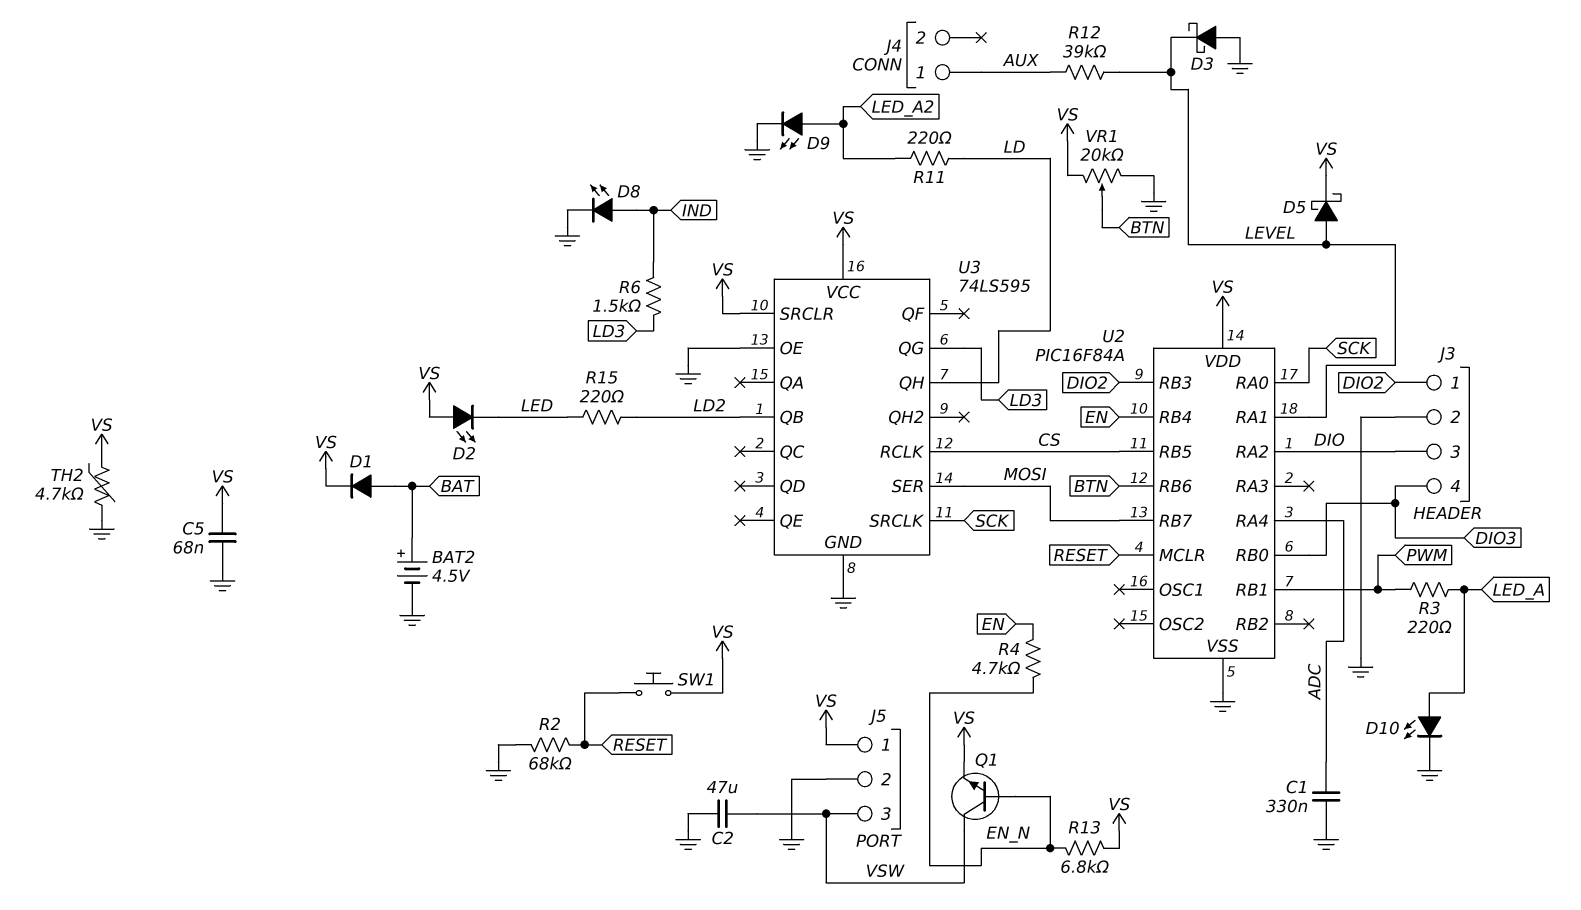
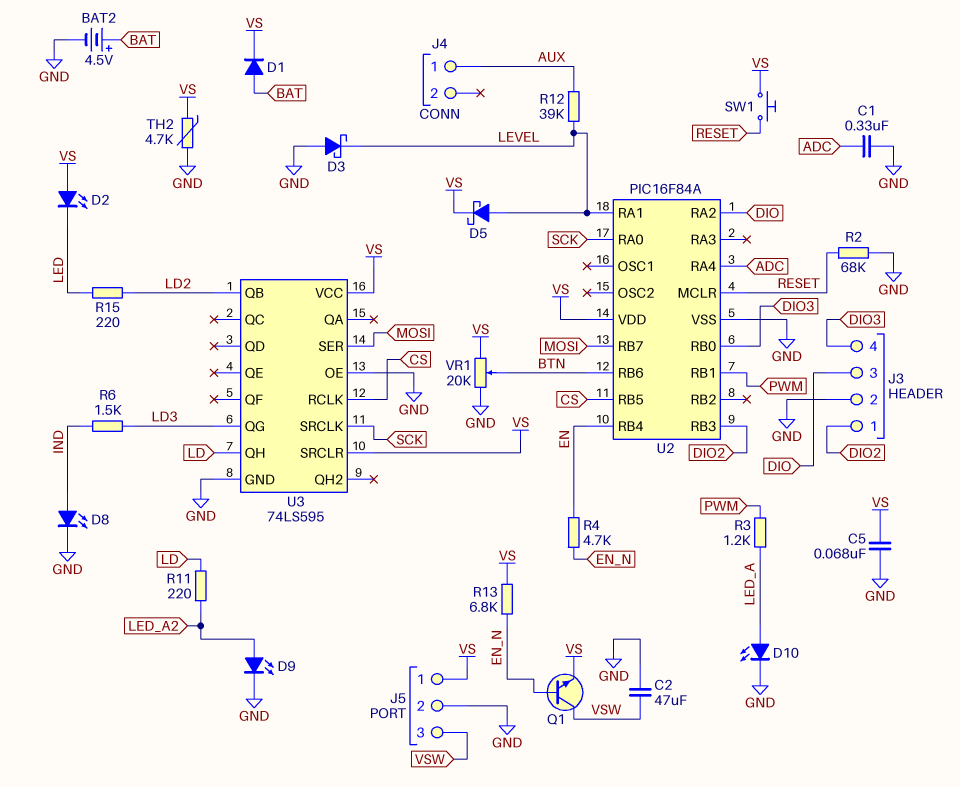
R3: 220 (LED_A, PWM) -> 1.2k (LED_A, PWM)

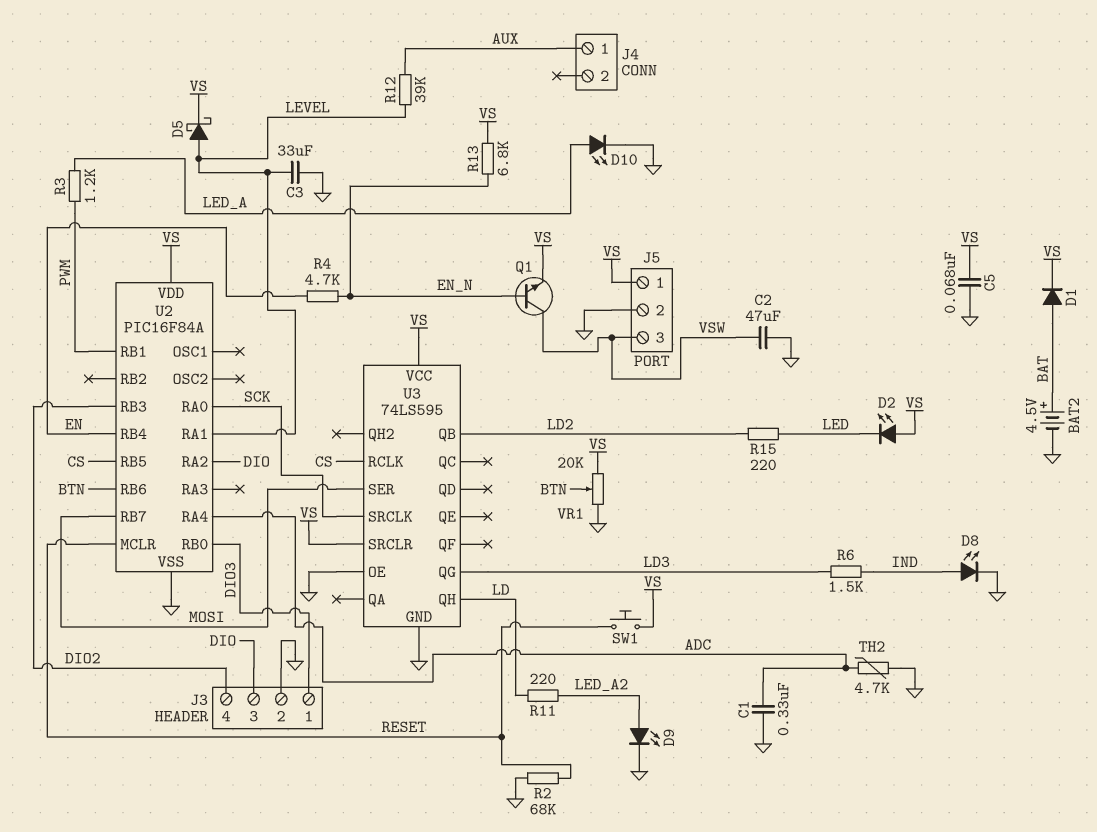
C3: none -> 33uF (GND, LEVEL)
D3: schottky (A GND, K LEVEL) -> none
J3 pin 1: DIO2 -> DIO3
J3 pin 4: DIO3 -> DIO2
TH2: 4.7k (GND, VS) -> 4.7k (ADC, GND)

